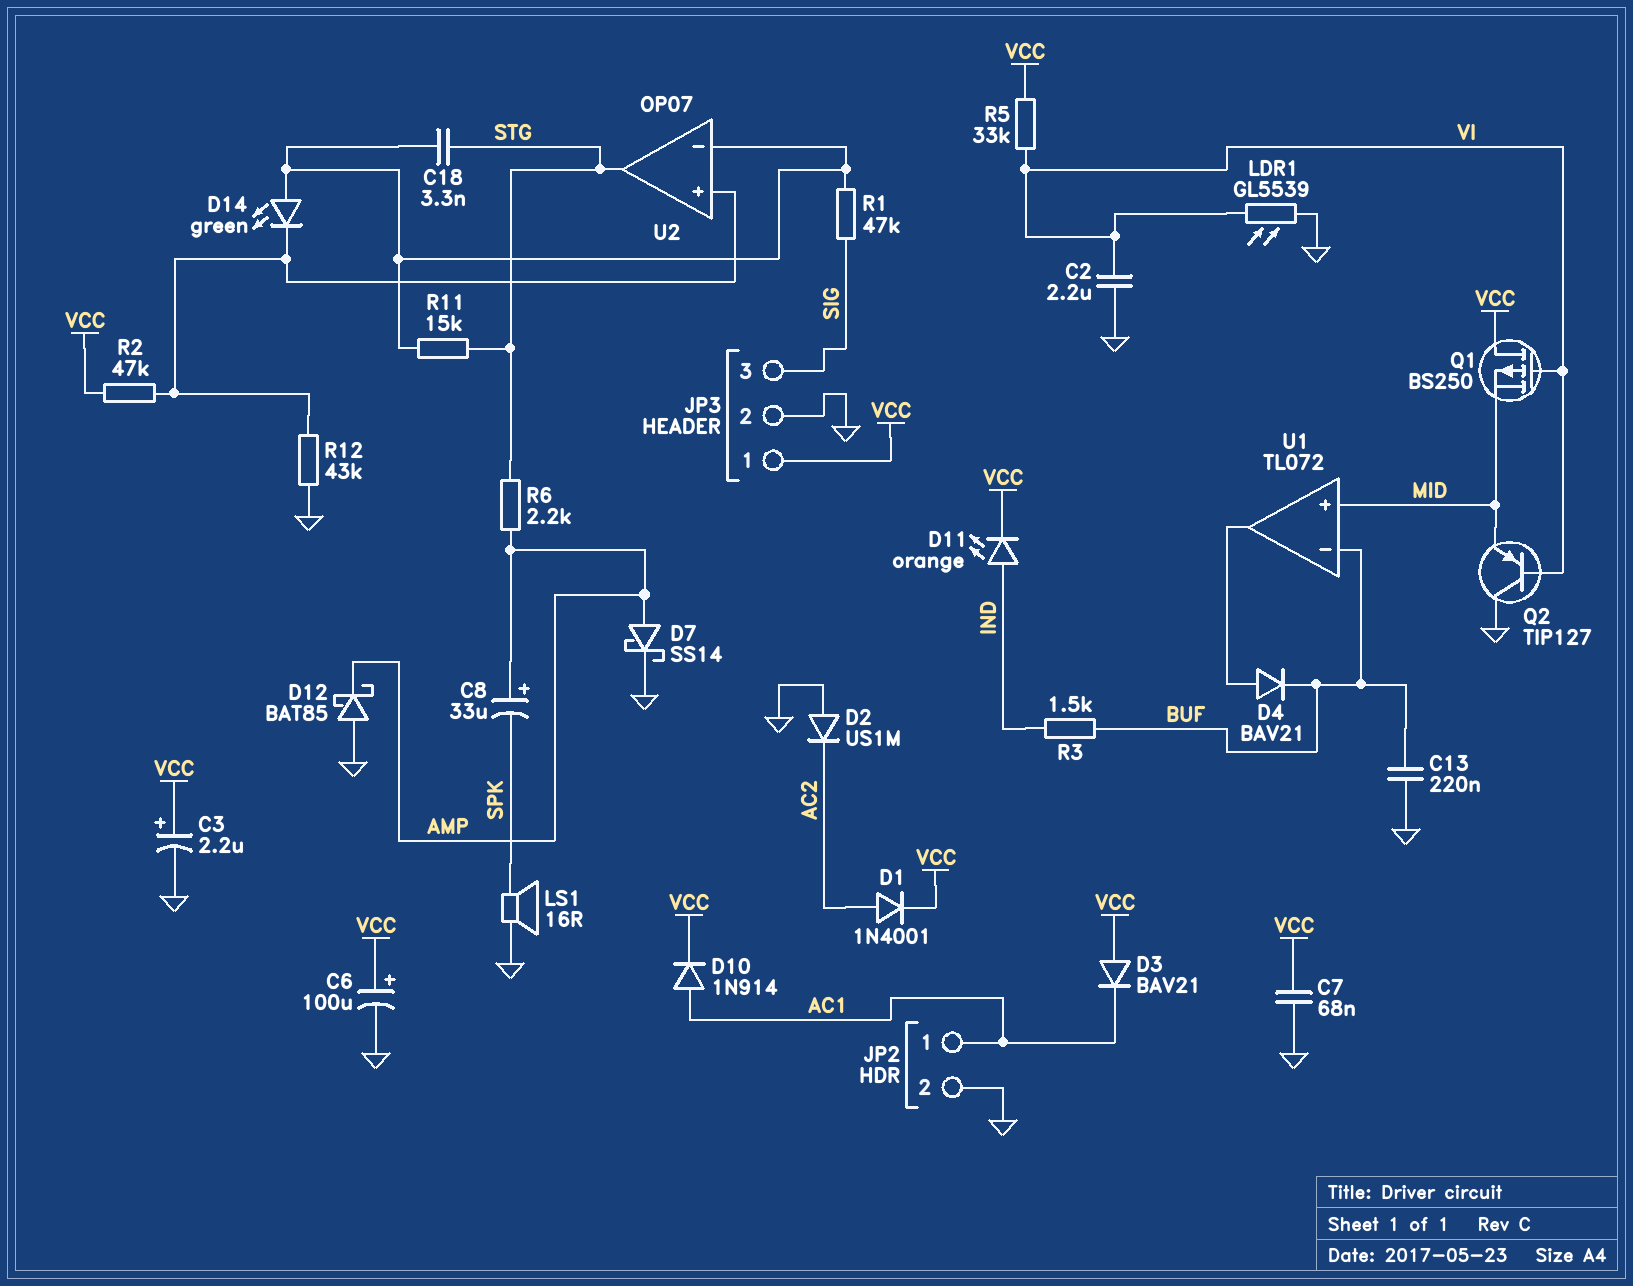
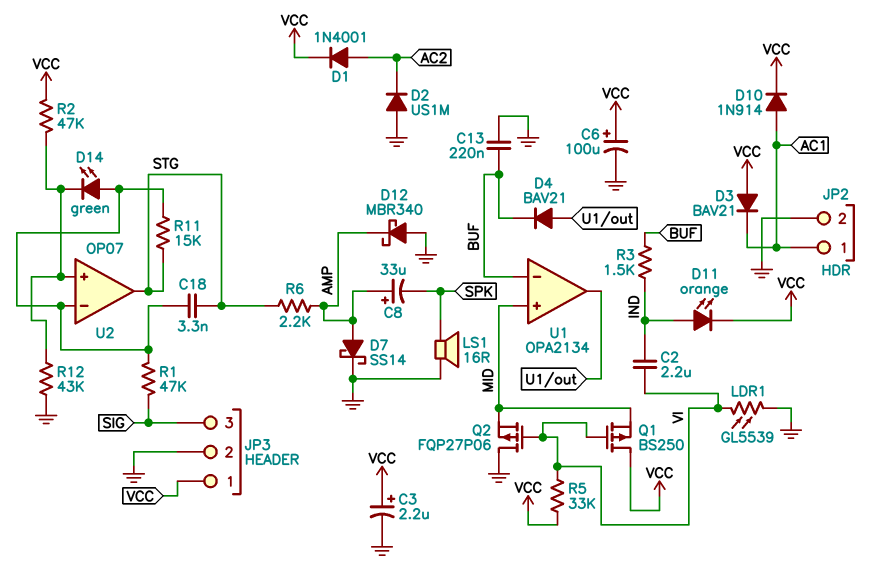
C2: 2.2uF (GND, VI) -> 2.2uF (IND, VI)
C7: 68nF (GND, VCC) -> none
D12: schottky BAT85 (A GND, K AMP) -> schottky MBR340 (A GND, K AMP)
Q2: PNP TIP127 (B VI, C GND, E MID) -> PMOS FQP27P06 (G VI, D GND, S MID)
U1: TL072 -> OPA2134

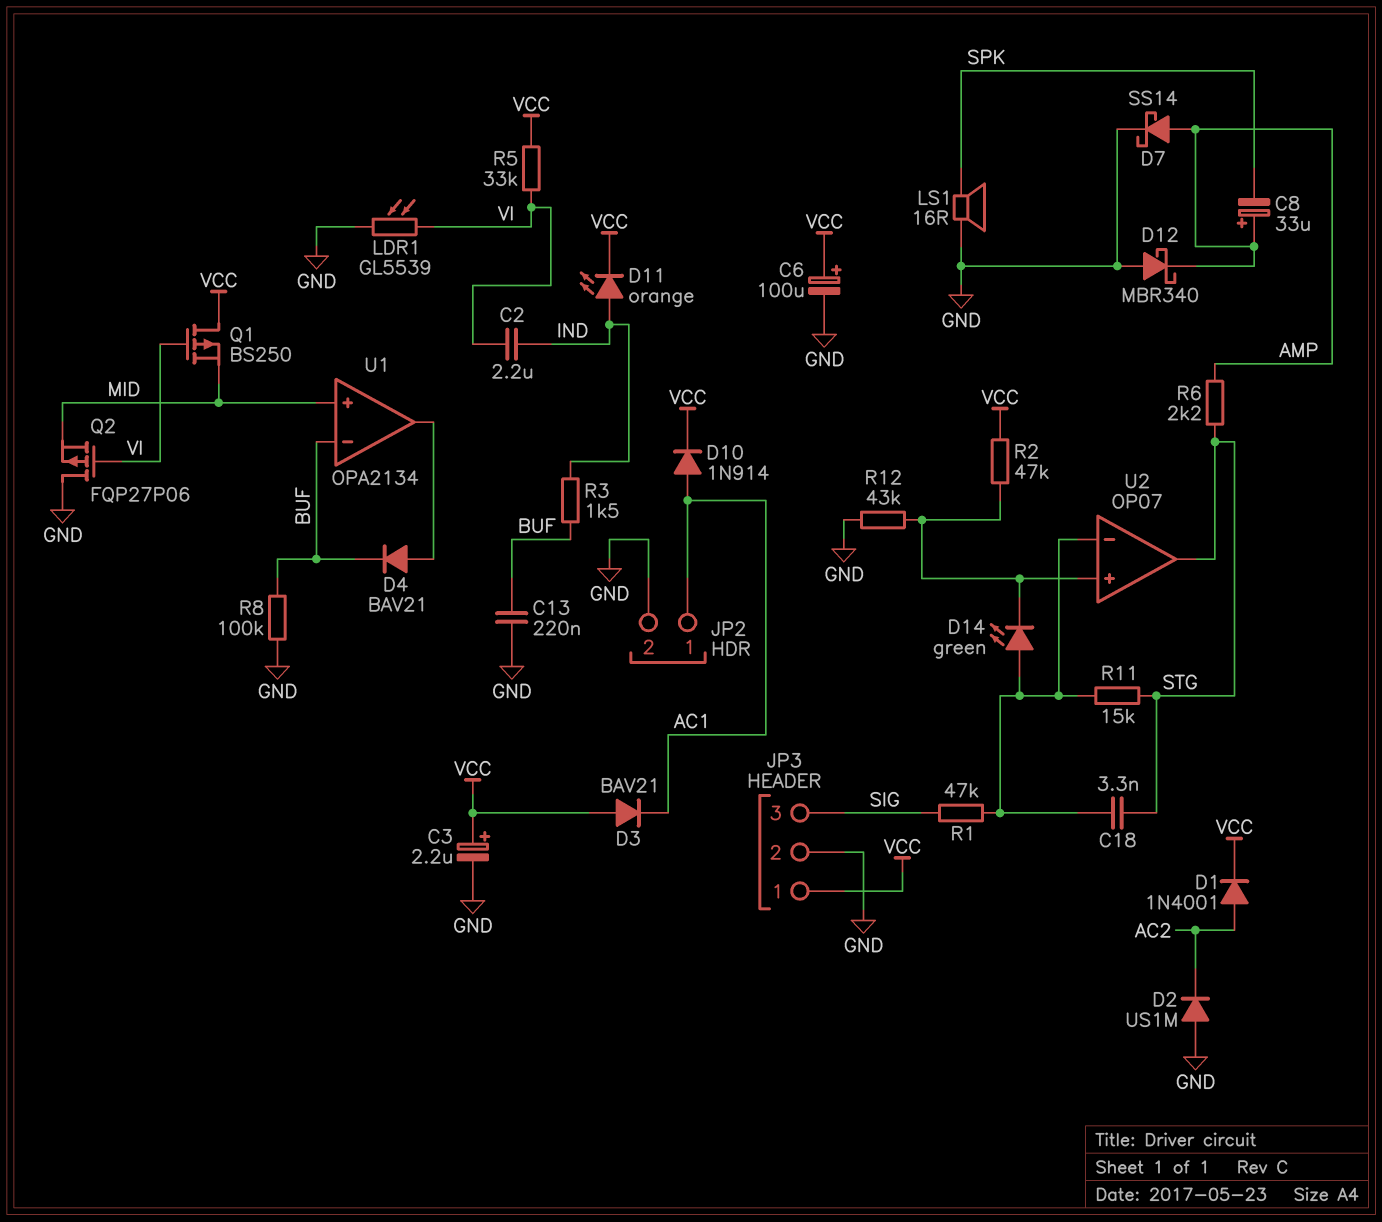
R8: none -> 100k (BUF, GND)

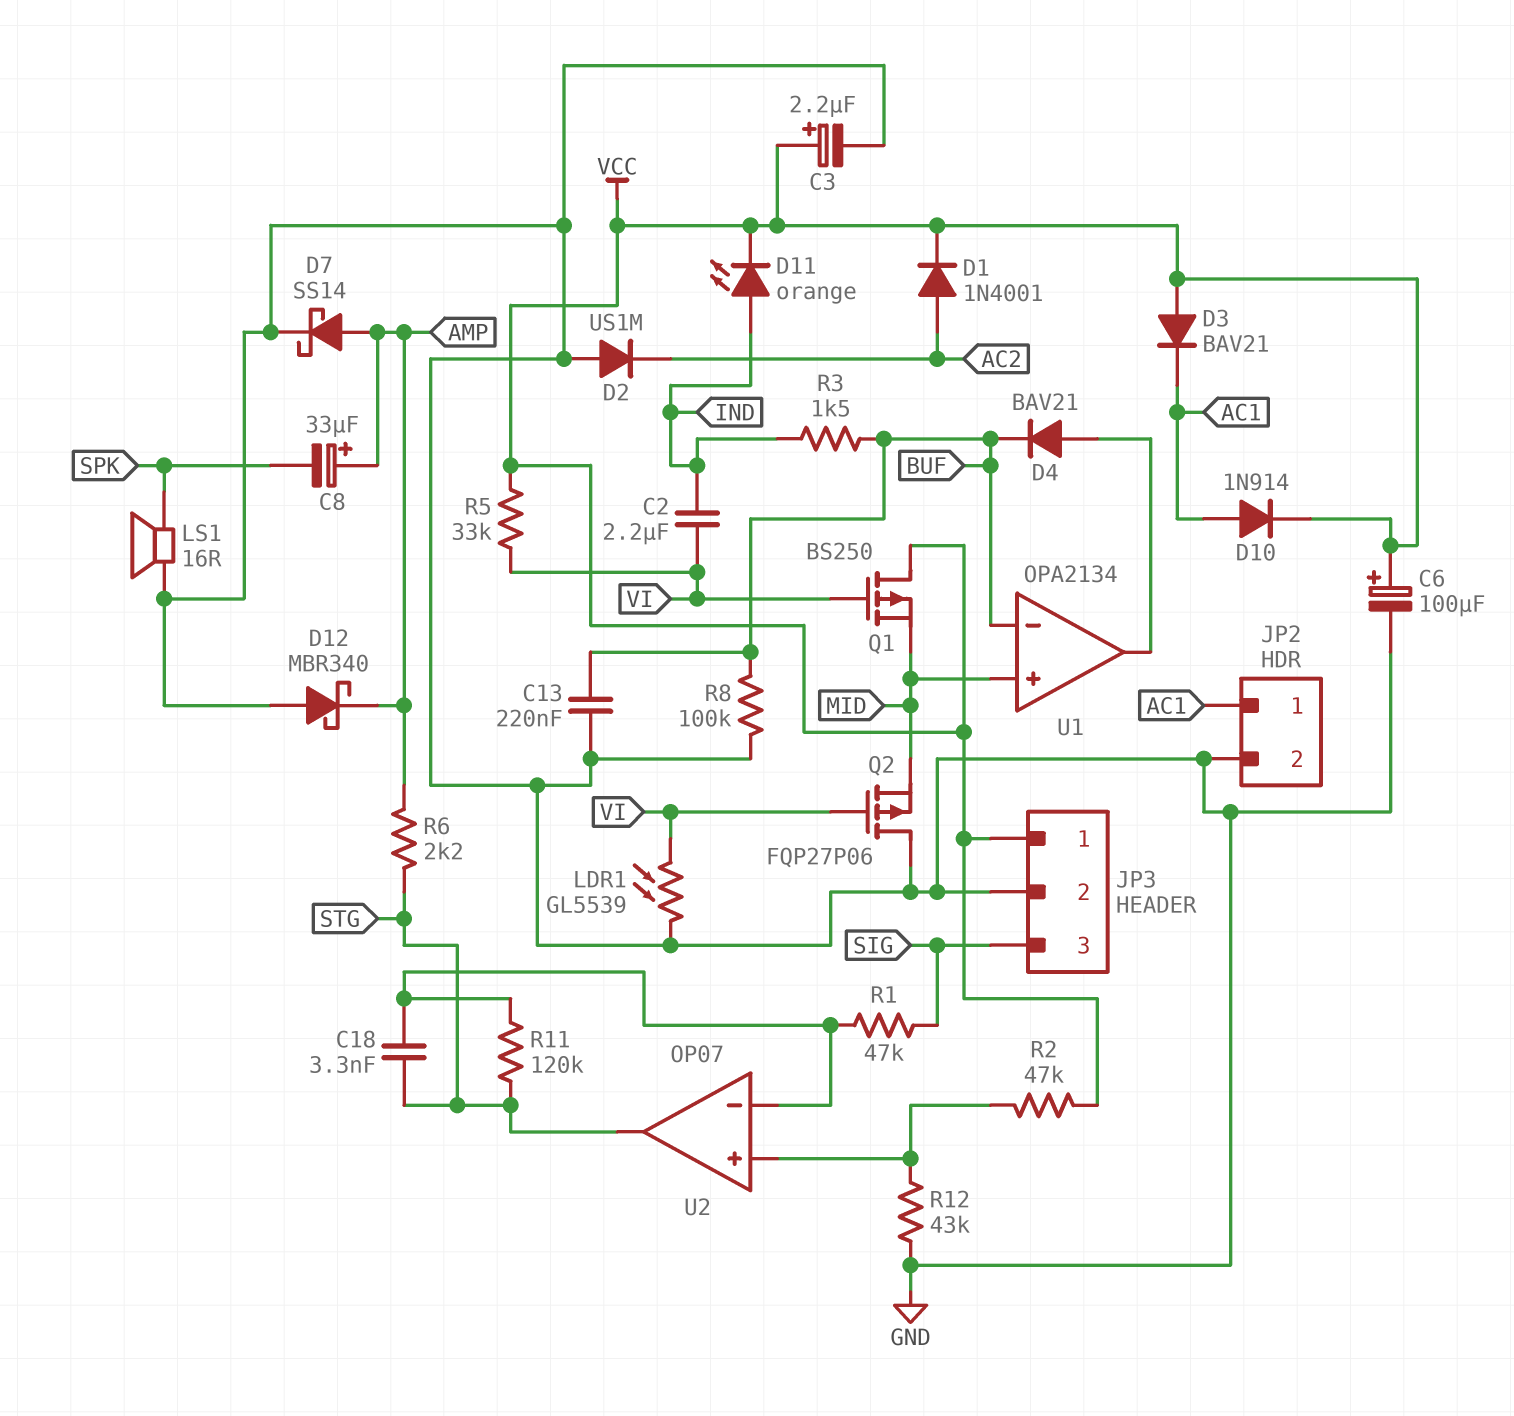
D14: LED green (A U2/in-, K U2/in+) -> none
R11: 15k (STG, U2/in-) -> 120k (STG, U2/in-)

